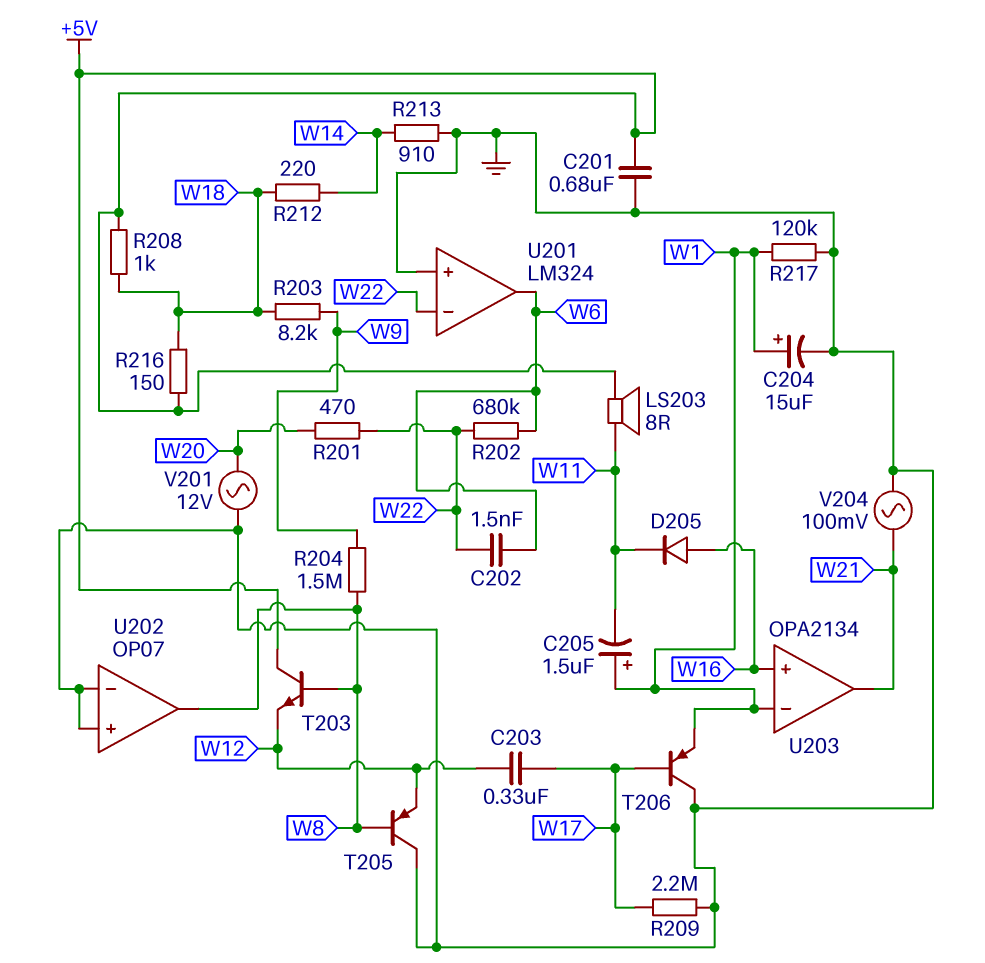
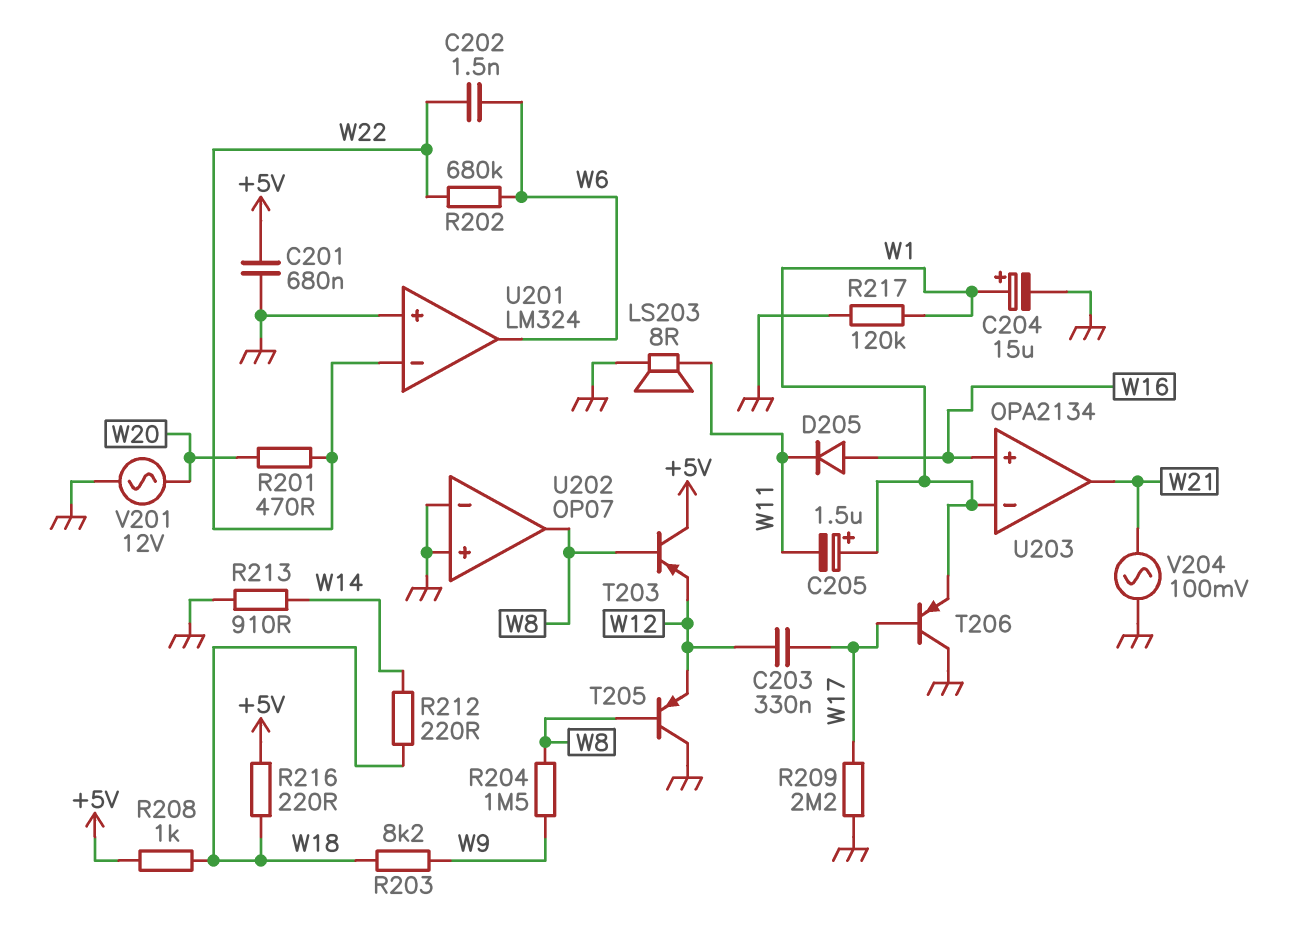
LS203: speaker 8R (+5V, W11) -> speaker 8R (GND, W11)
R216: 150 (+5V, W18) -> 220 (+5V, W18)
T203: NPN (B W8, C +5V, E W12) -> PNP (B W8, C +5V, E W12)

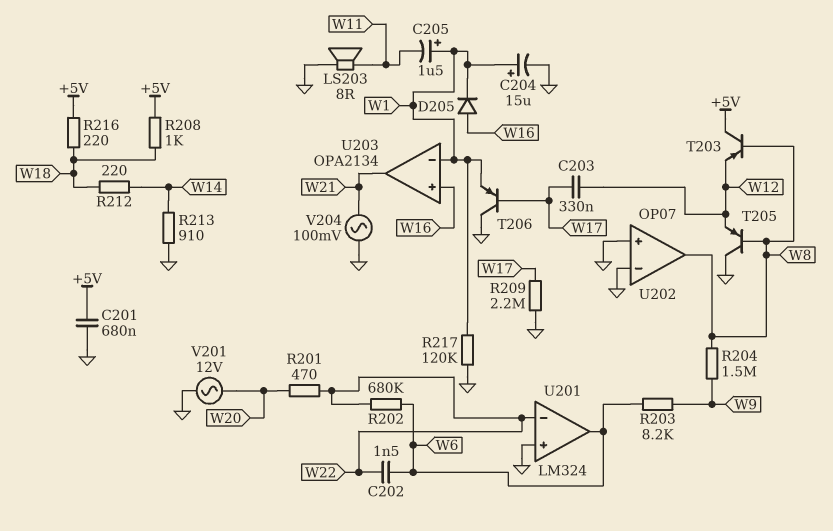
D205: diode (A W16, K W11) -> diode (A W16, K W1)
R203: 8.2k (W9, W18) -> 8.2k (W6, W9)

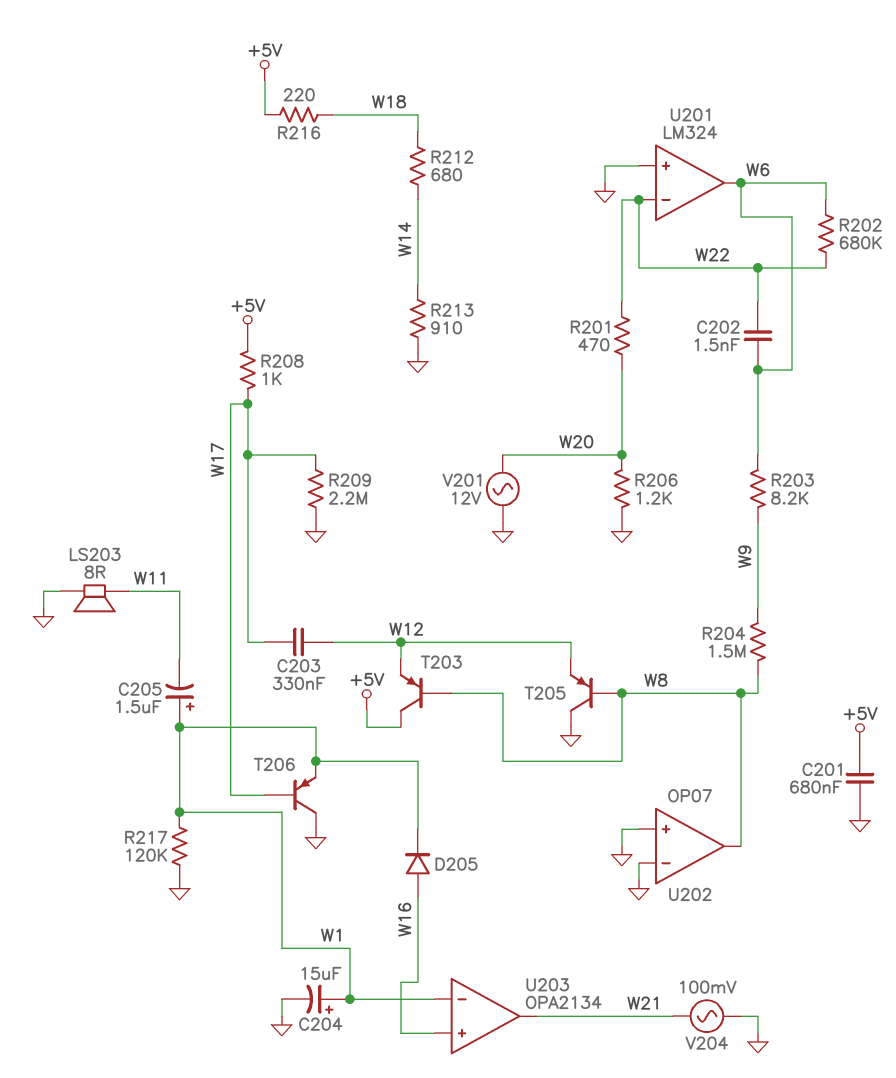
R206: none -> 1.2k (GND, W20)
R208: 1k (+5V, W18) -> 1k (+5V, W17)
R212: 220 (W14, W18) -> 680 (W14, W18)

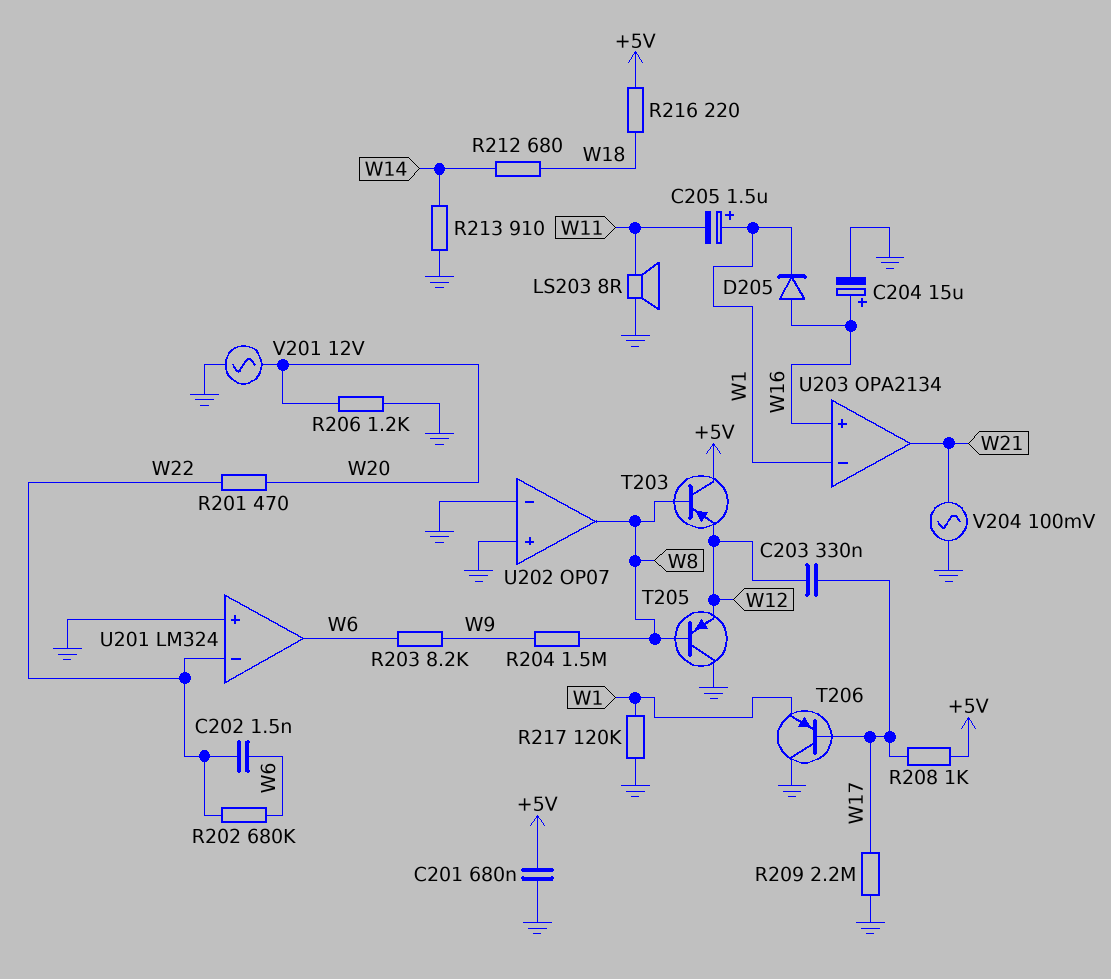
C204: 15uF (plus W1, minus GND) -> 15uF (plus W16, minus GND)

